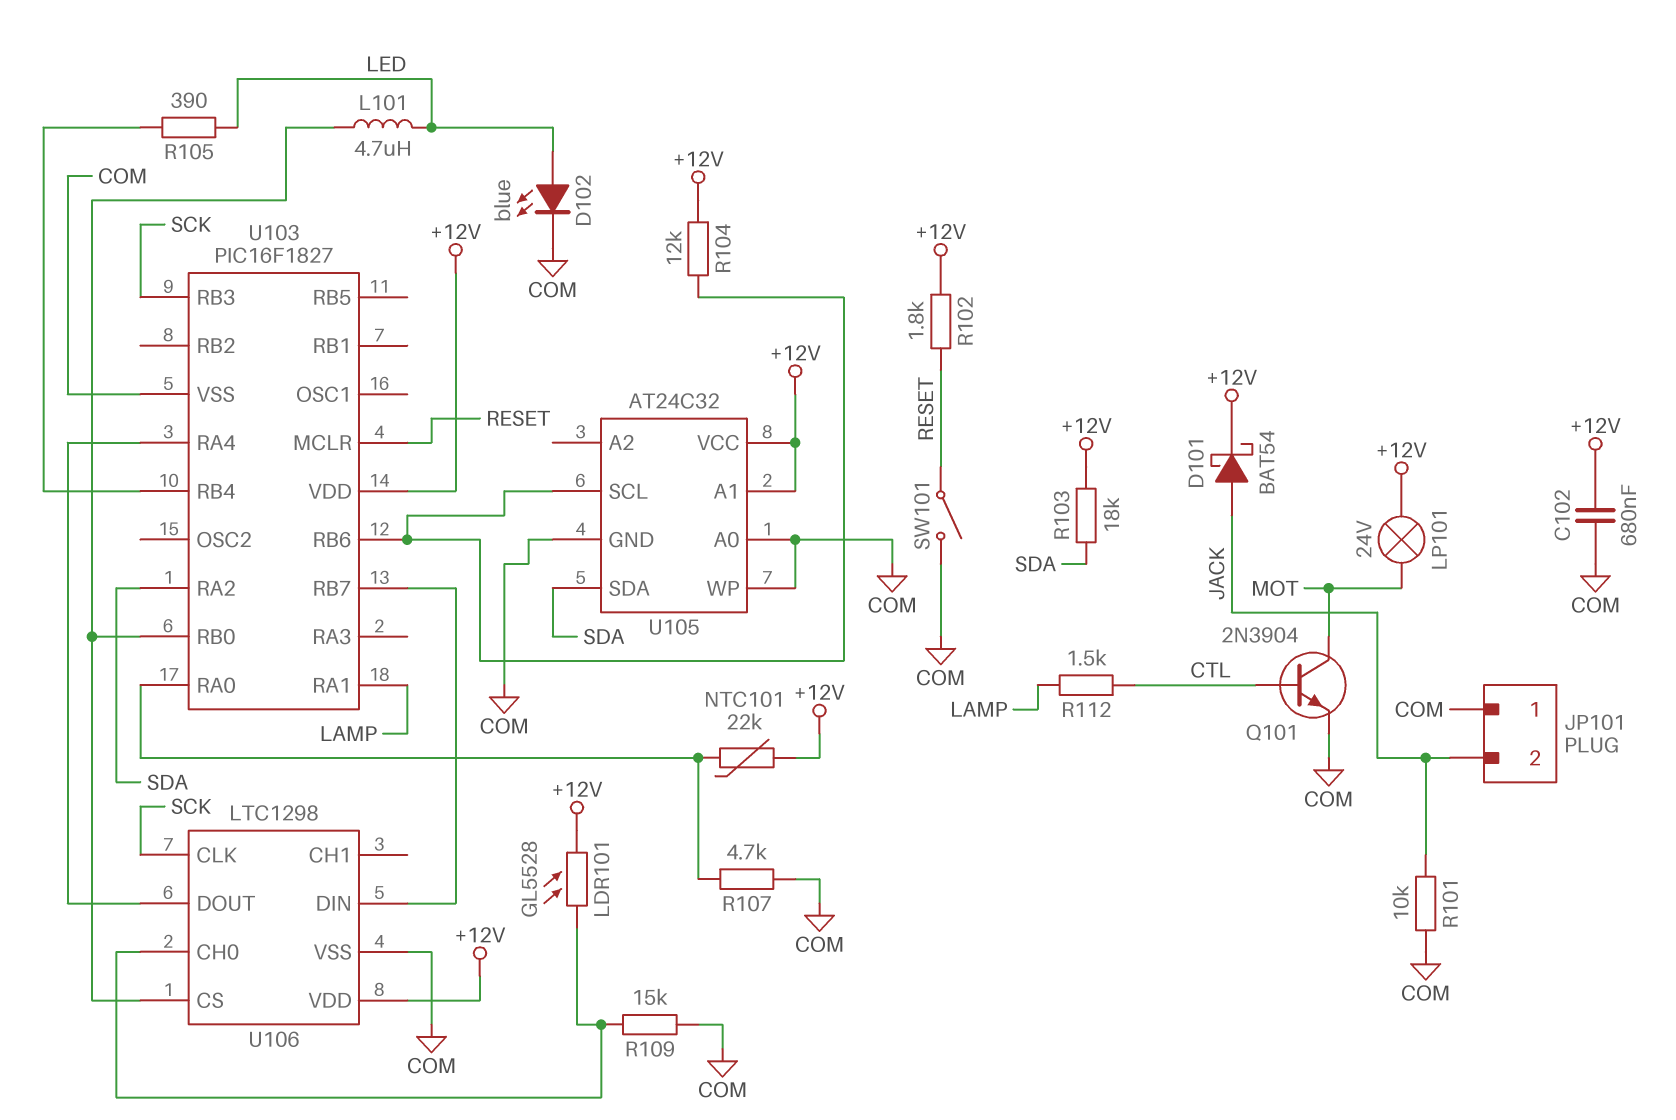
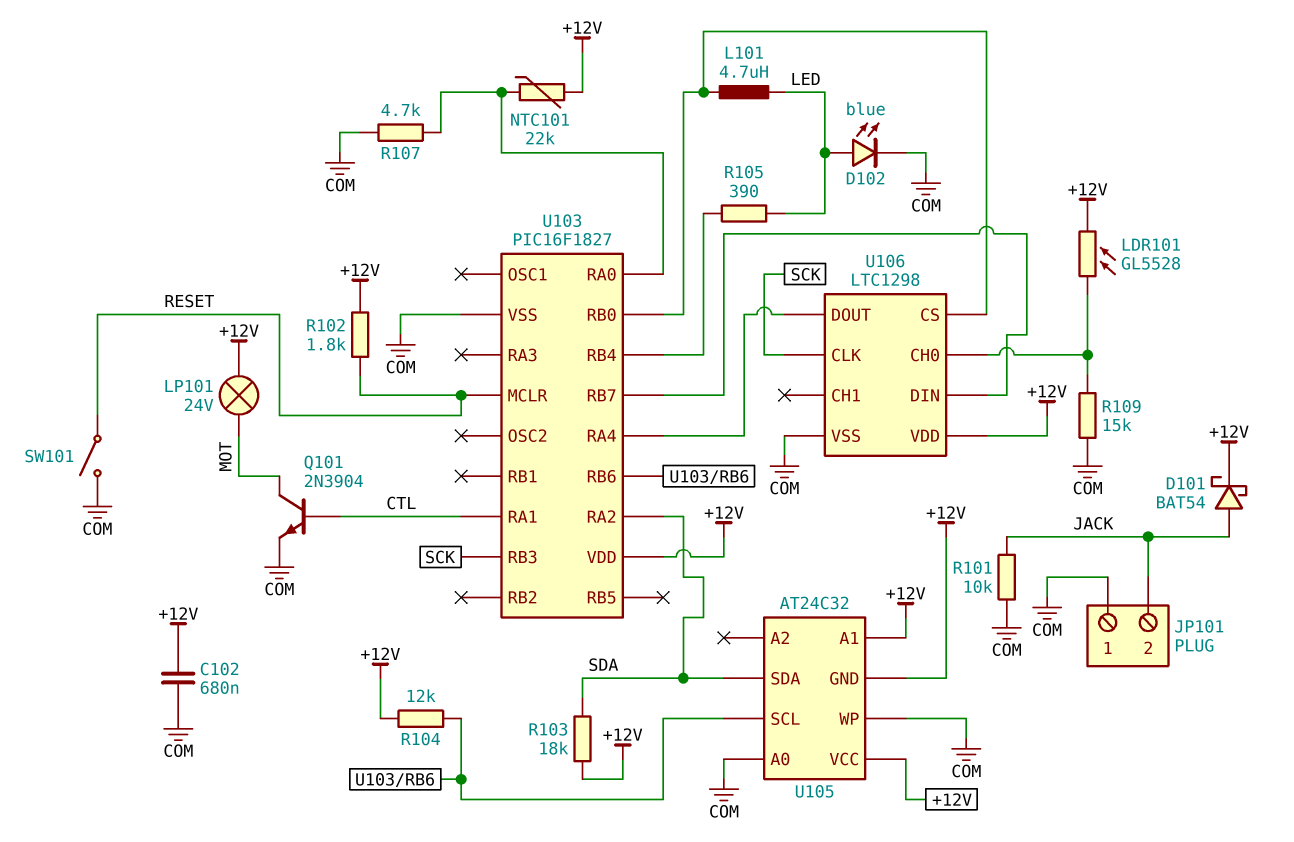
R112: 1.5k (CTL, LAMP) -> none
U103 pin RA1: LAMP -> CTL
U105 pin GND: COM -> +12V

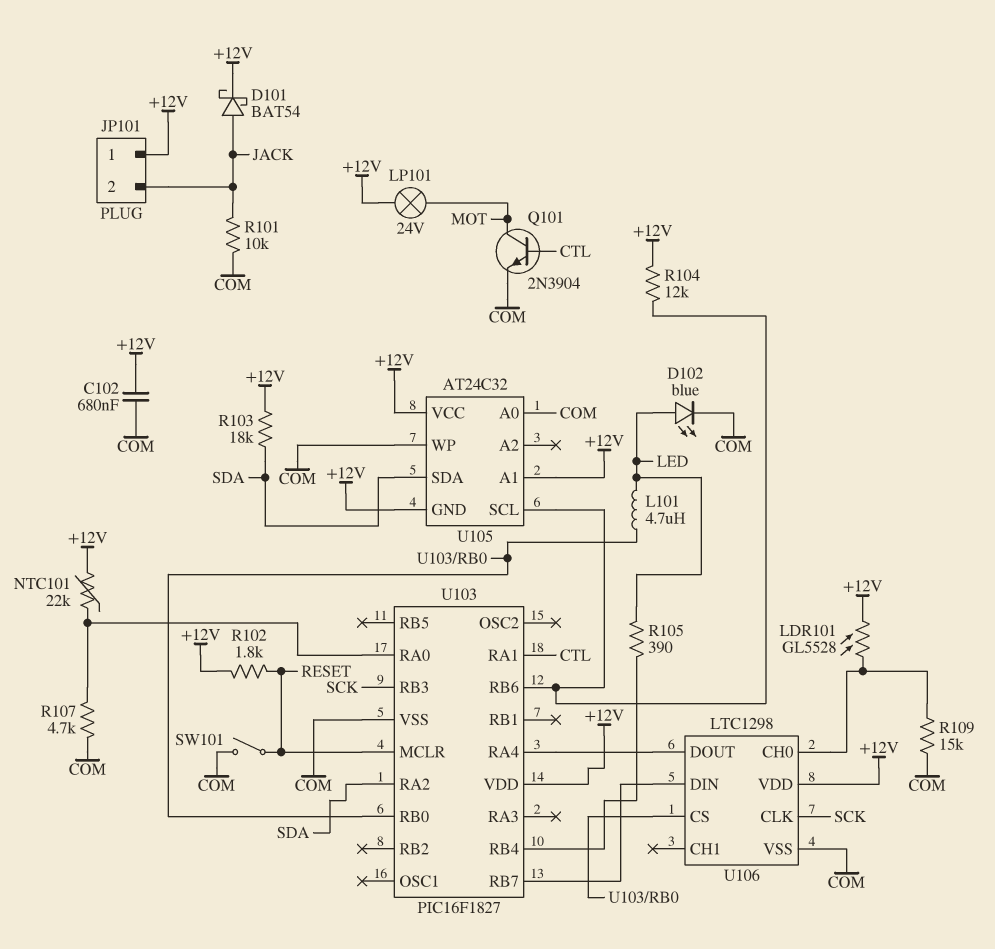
JP101 pin 1: COM -> +12V

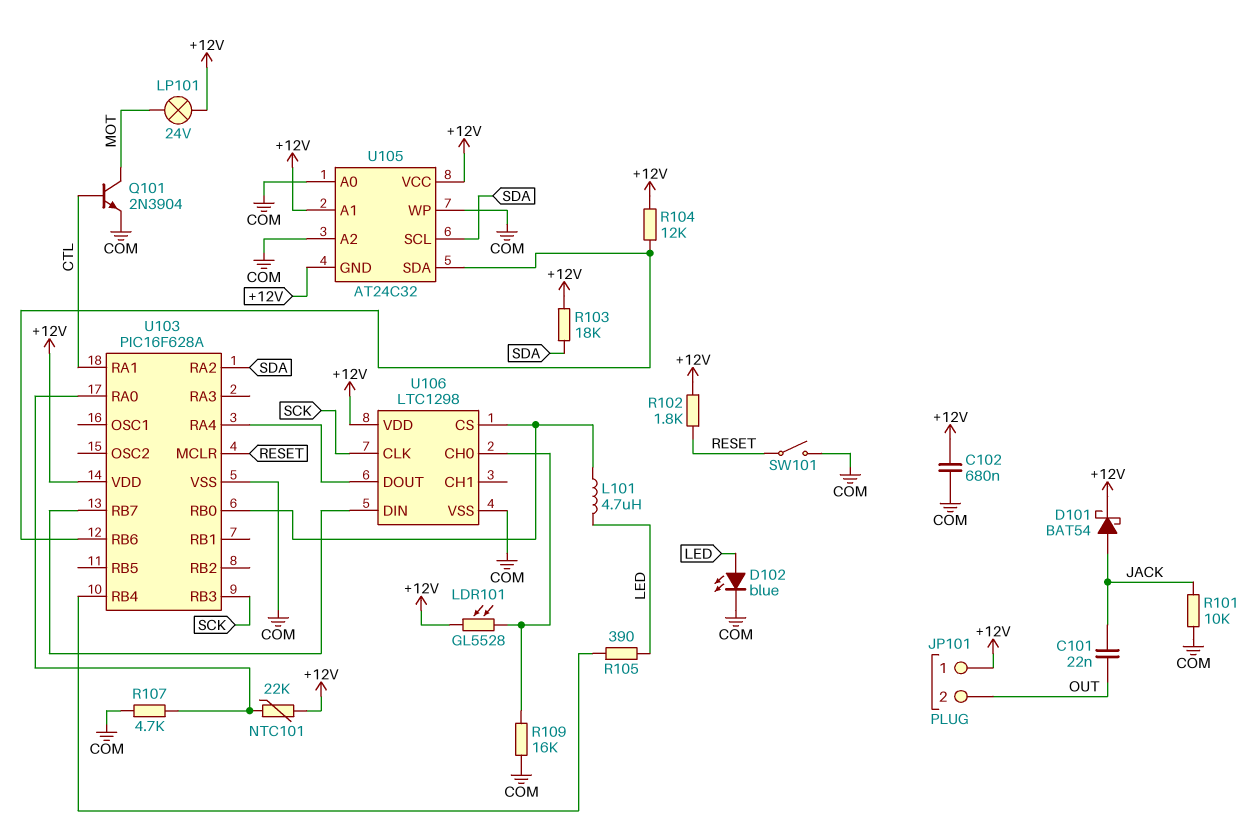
C101: none -> 22nF (JACK, OUT)
JP101 pin 2: JACK -> OUT
R109: 15k (COM, U106/CH0) -> 16k (COM, U106/CH0)
U103: PIC16F1827 -> PIC16F628A
U105 pin A2: none -> COM
U105 pin SCL: U103/RB6 -> SDA
U105 pin SDA: SDA -> U103/RB6

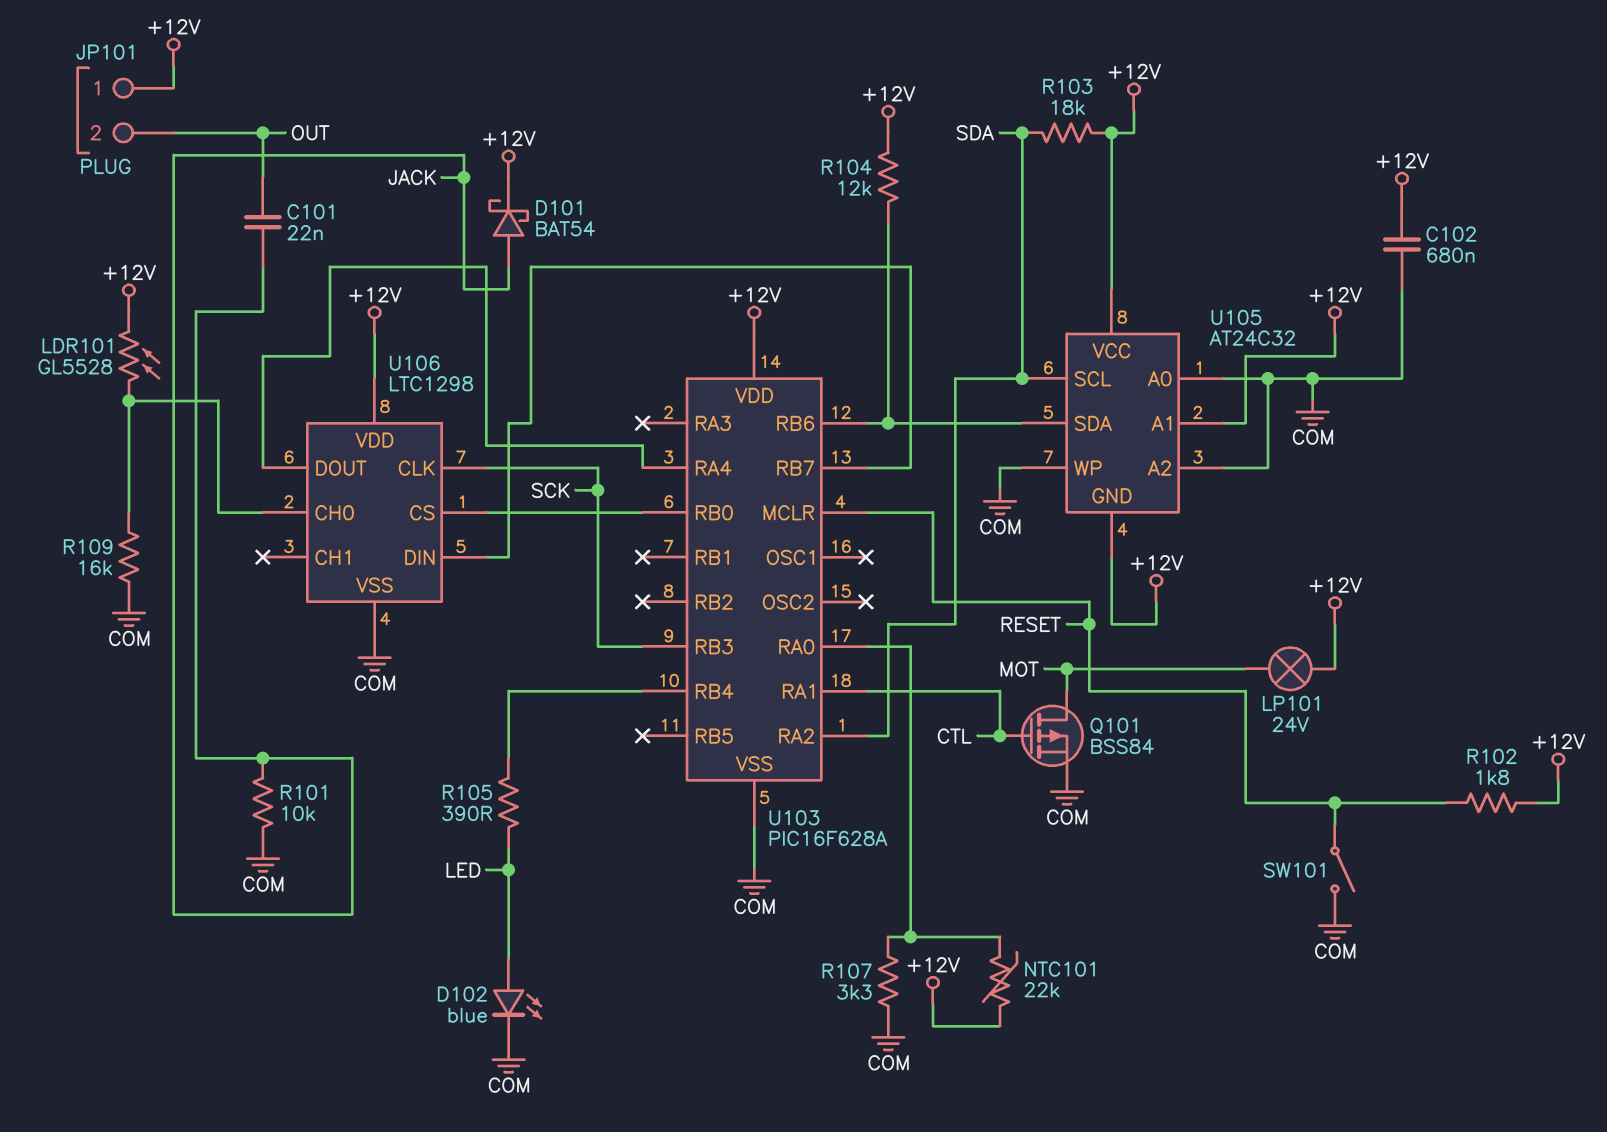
L101: 4.7uH (LED, U103/RB0) -> none
Q101: NPN 2N3904 (B CTL, C MOT, E COM) -> PMOS BSS84 (G CTL, D MOT, S COM)
R107: 4.7k (COM, U103/RA0) -> 3.3k (COM, U103/RA0)

